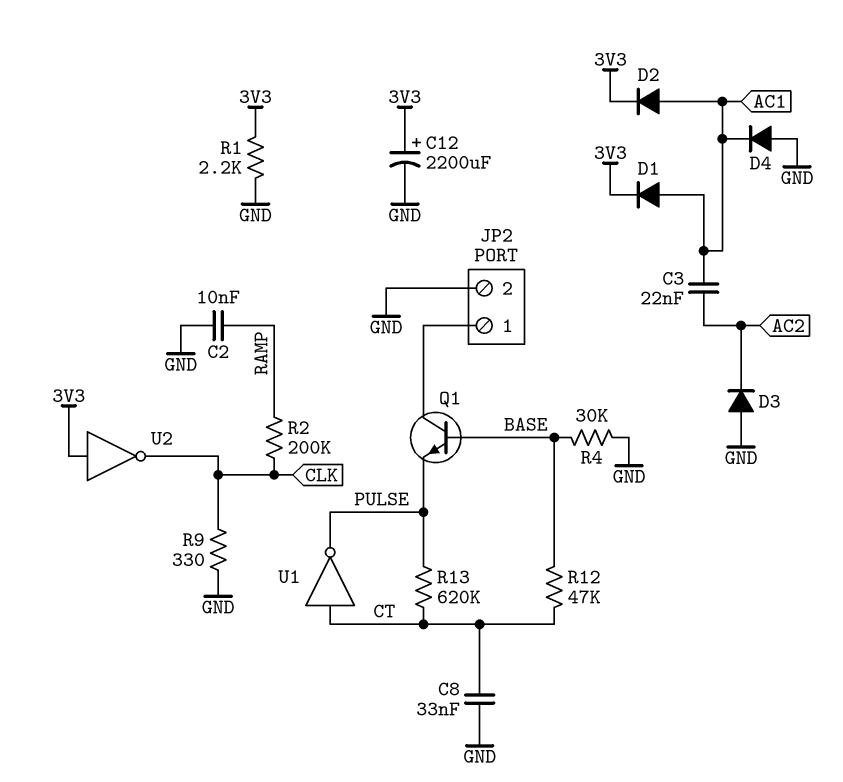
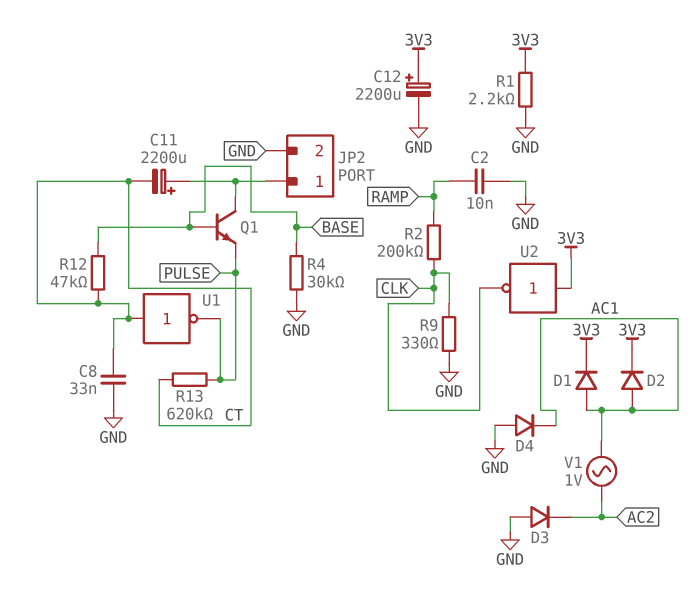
C3: 22nF (AC1, AC2) -> none
C11: none -> 2200uF (plus JP2/1, minus CT)
V1: none -> AC 1V (AC1, AC2)

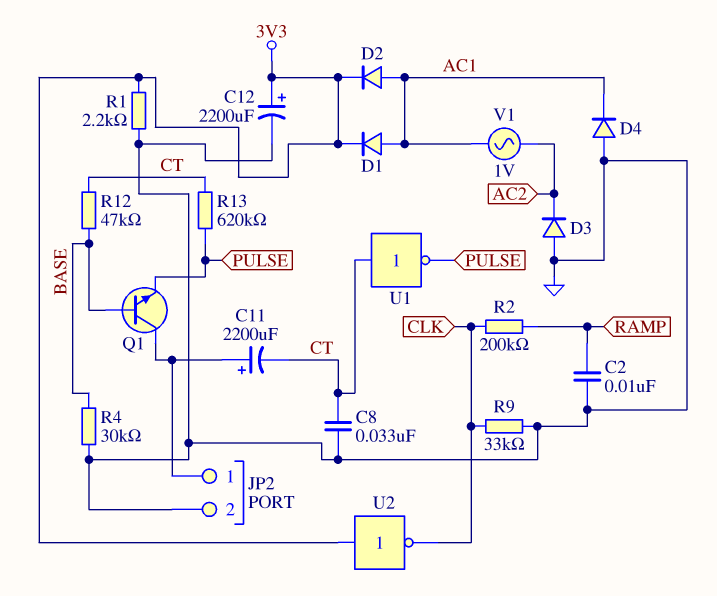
R9: 330 (CLK, GND) -> 33k (CLK, GND)

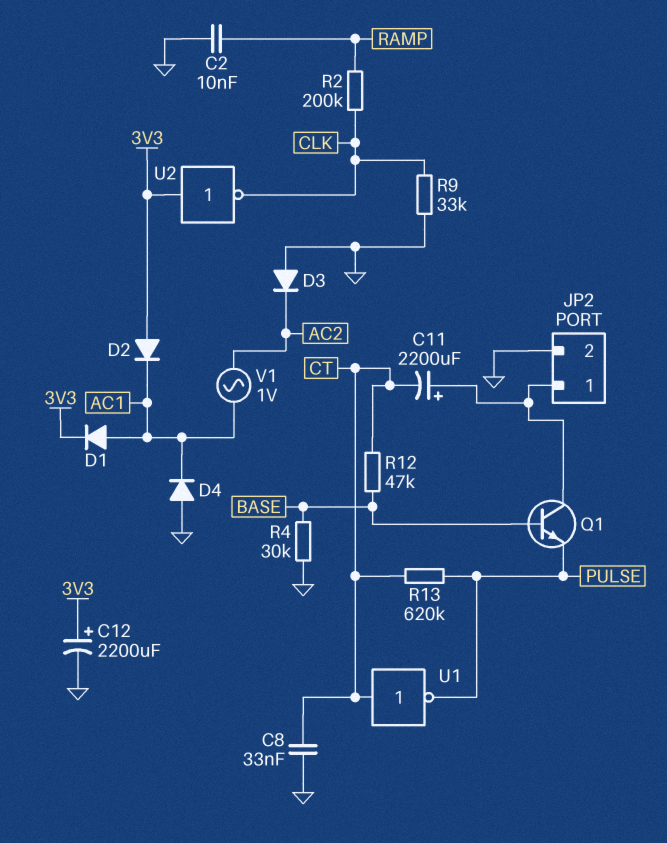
D2: diode (A AC1, K 3V3) -> diode (A 3V3, K AC1)
R1: 2.2k (3V3, GND) -> none

